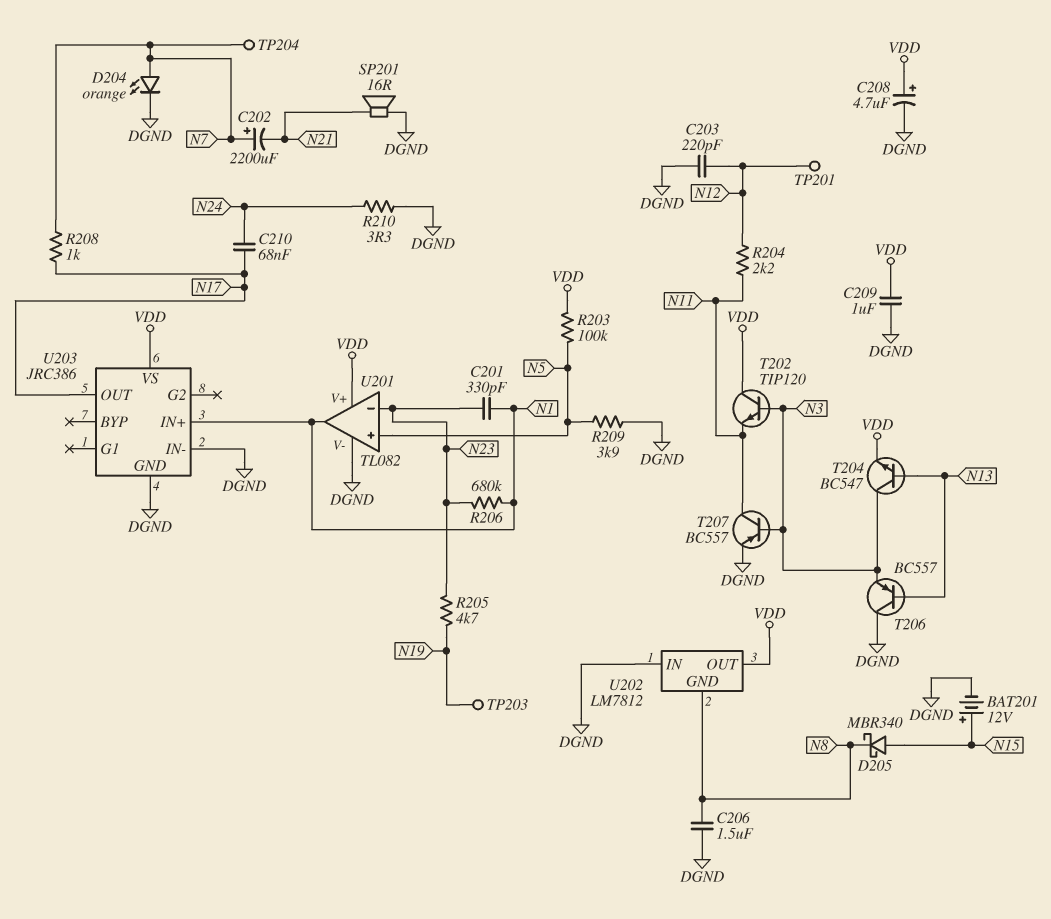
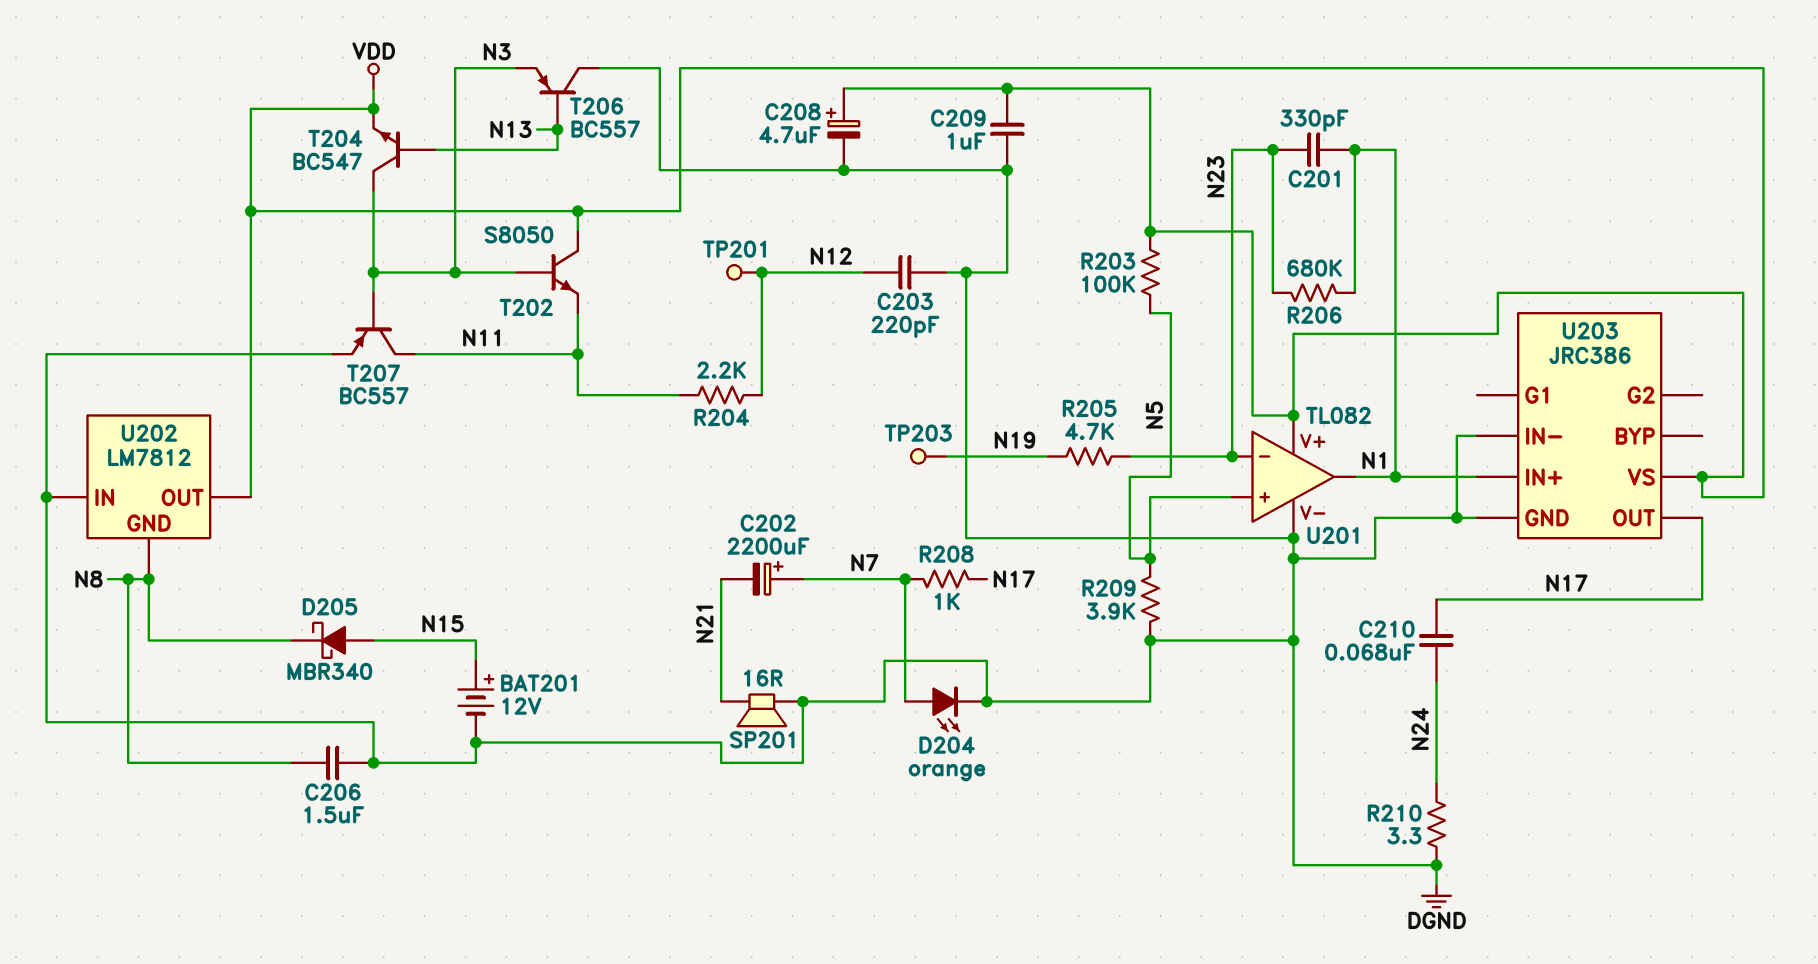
T202: NPN TIP120 (B N3, C VDD, E N11) -> NPN S8050 (B N3, C VDD, E N11)
TP204: test point (N7) -> none

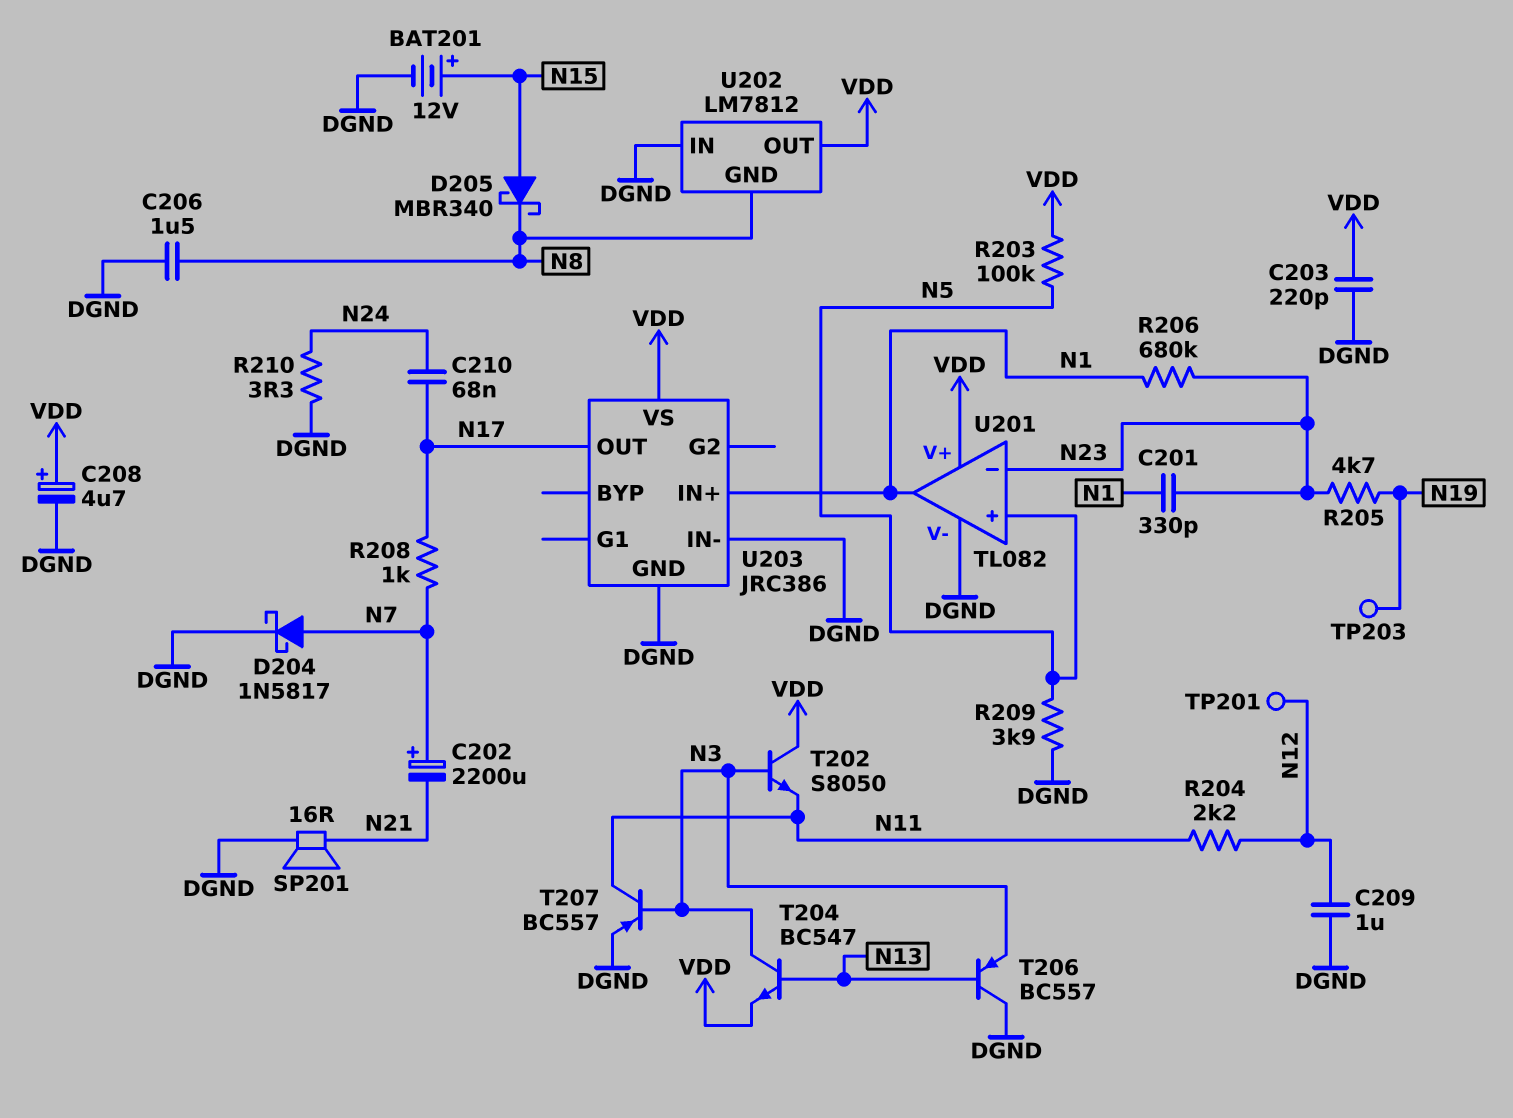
C203: 220pF (DGND, N12) -> 220pF (DGND, VDD)
C209: 1uF (DGND, VDD) -> 1uF (DGND, N12)
D204: LED orange (A N7, K DGND) -> schottky 1N5817 (A N7, K DGND)

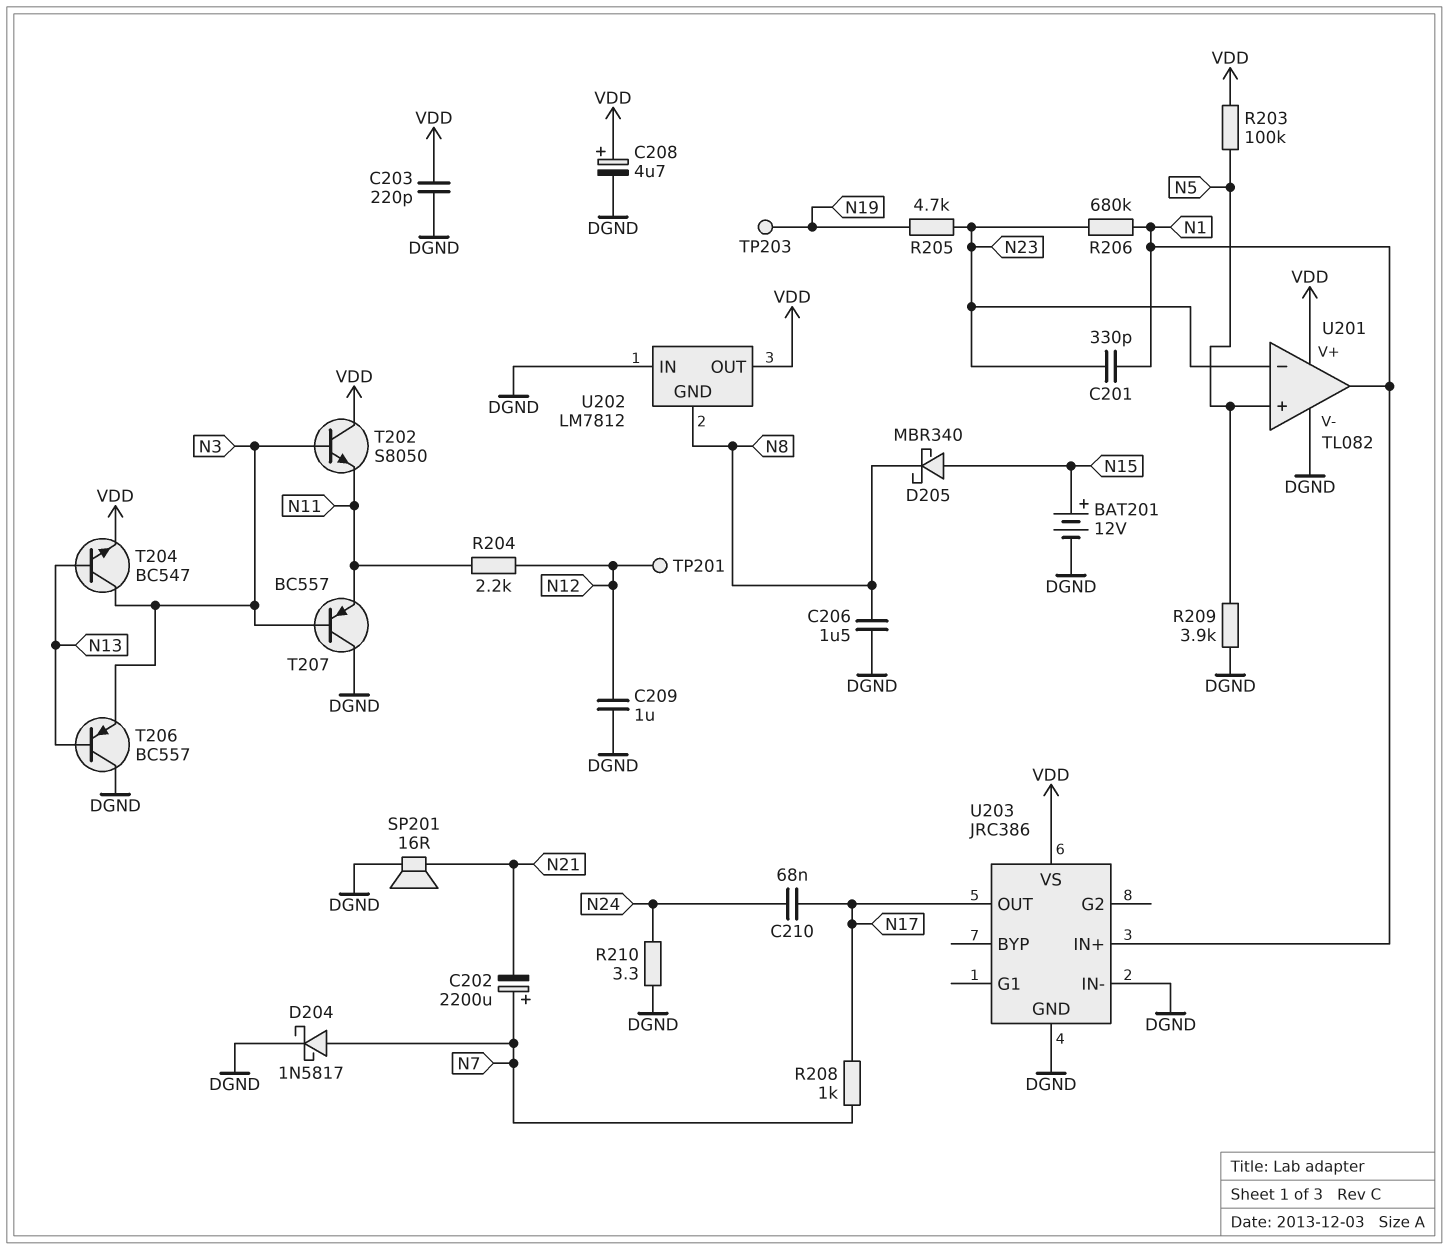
T207: PNP BC557 (B N3, C N11, E DGND) -> PNP BC557 (B N3, C DGND, E N11)

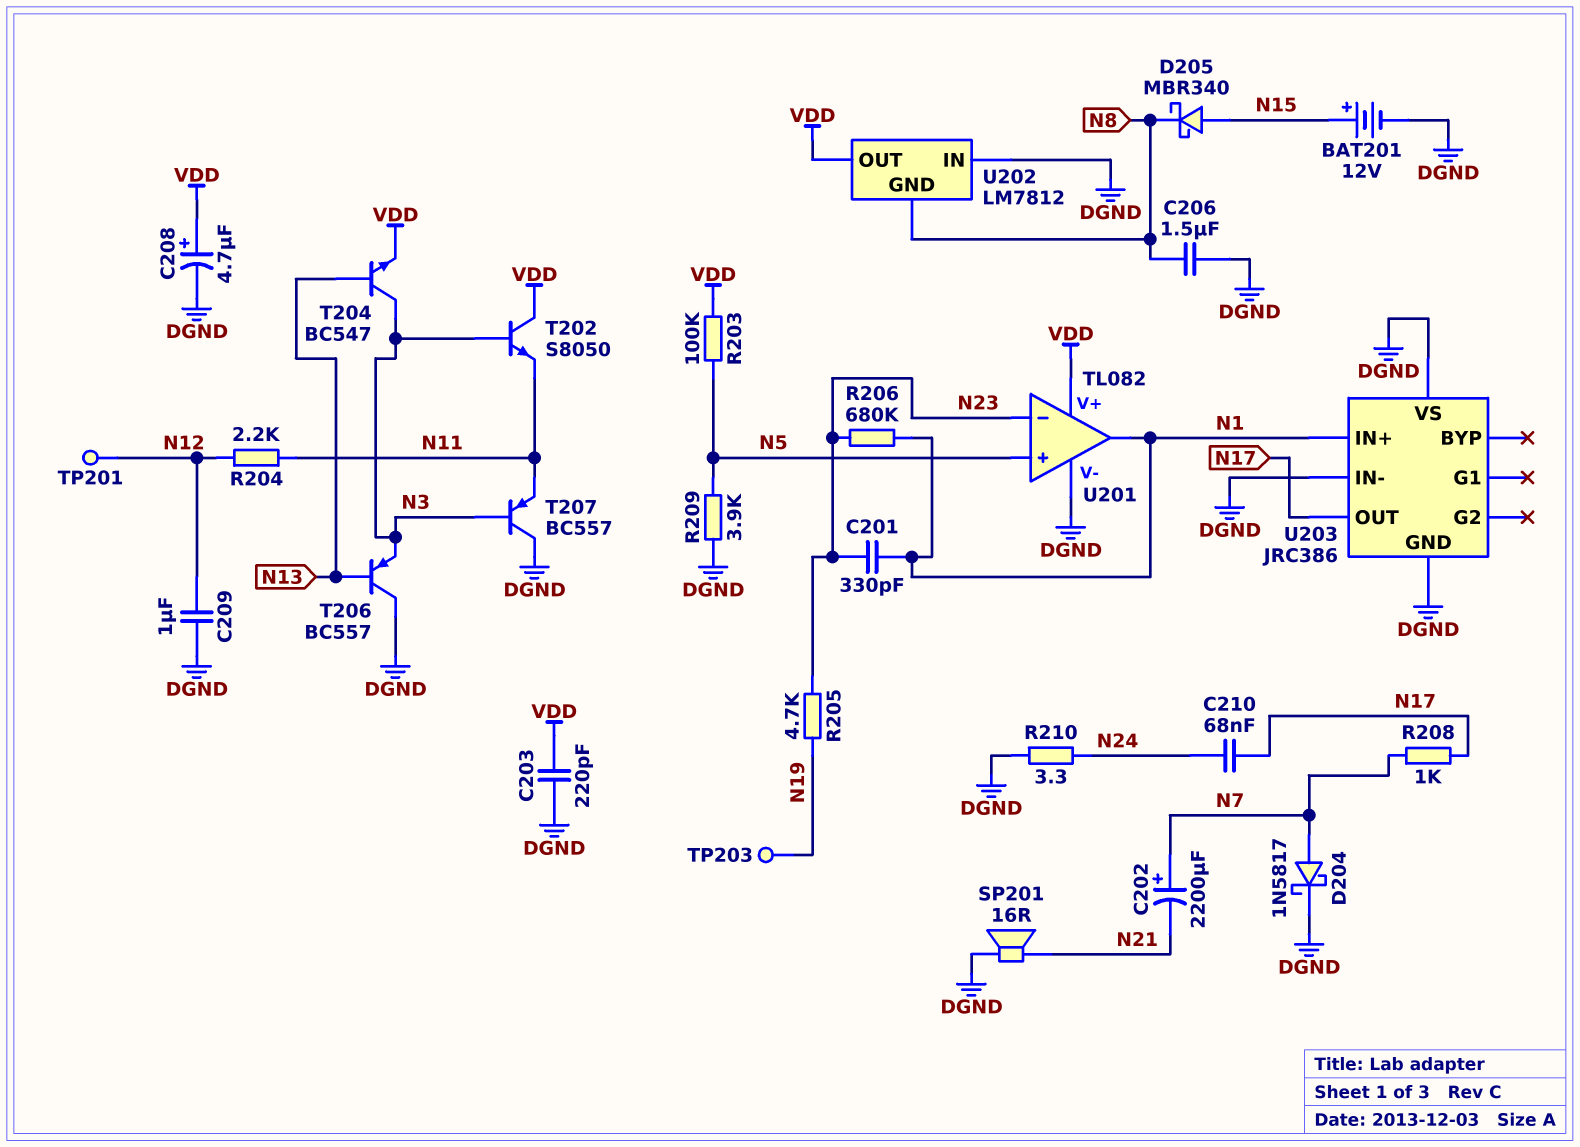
U203 pin VS: VDD -> DGND

